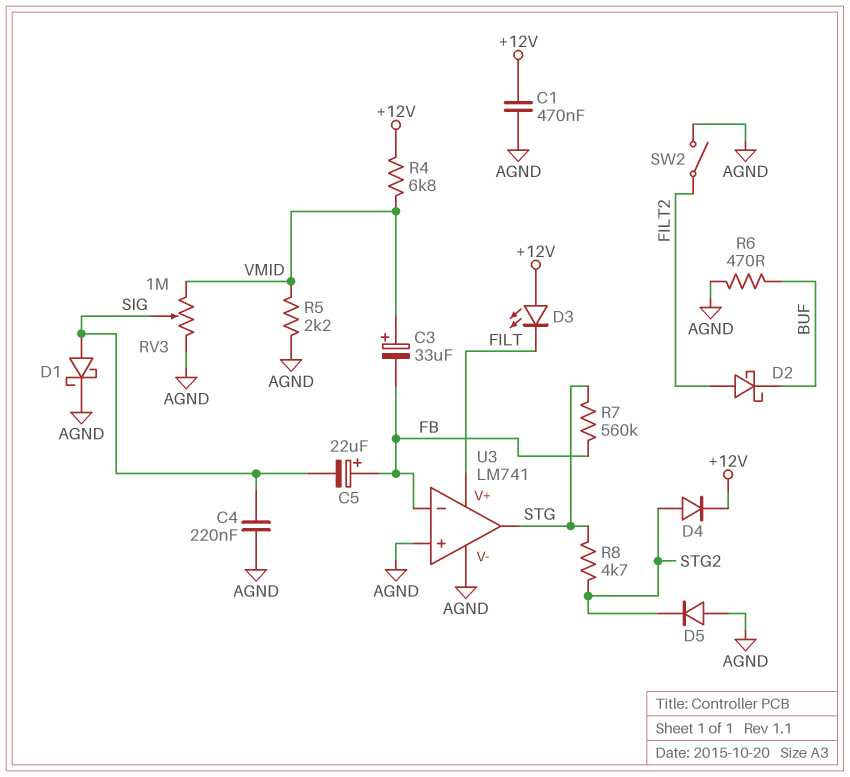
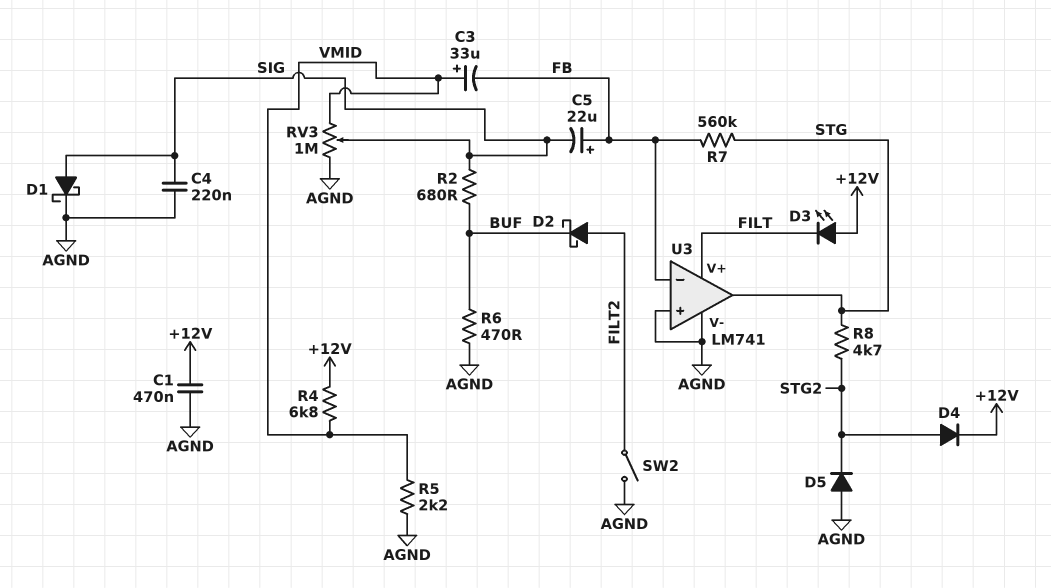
R2: none -> 680 (BUF, SIG)

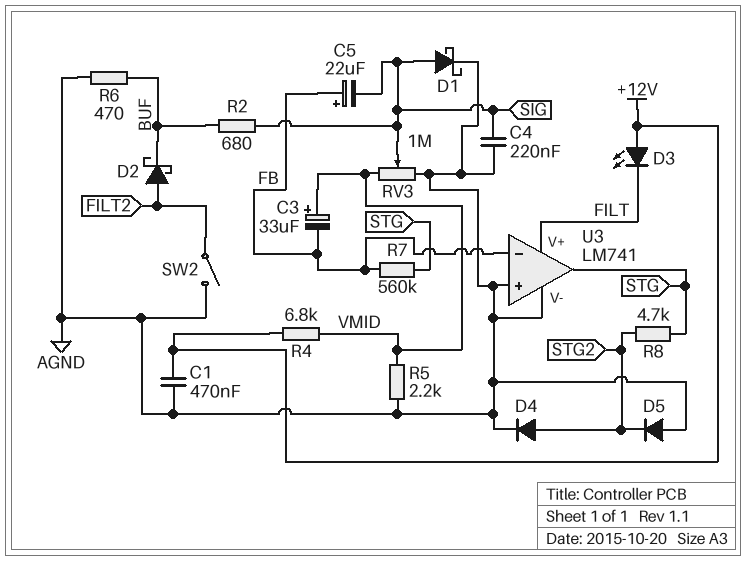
D4: diode (A STG2, K +12V) -> diode (A STG2, K AGND)

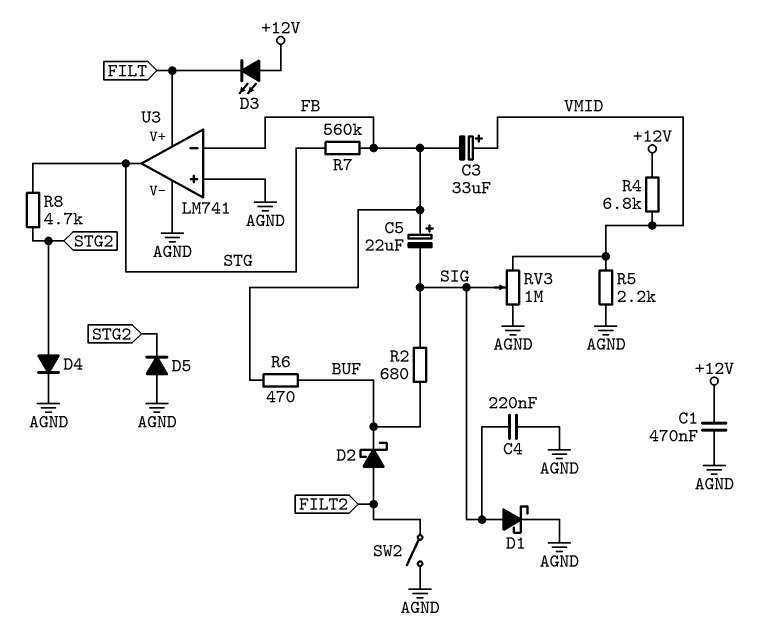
R6: 470 (AGND, BUF) -> 470 (BUF, FB)

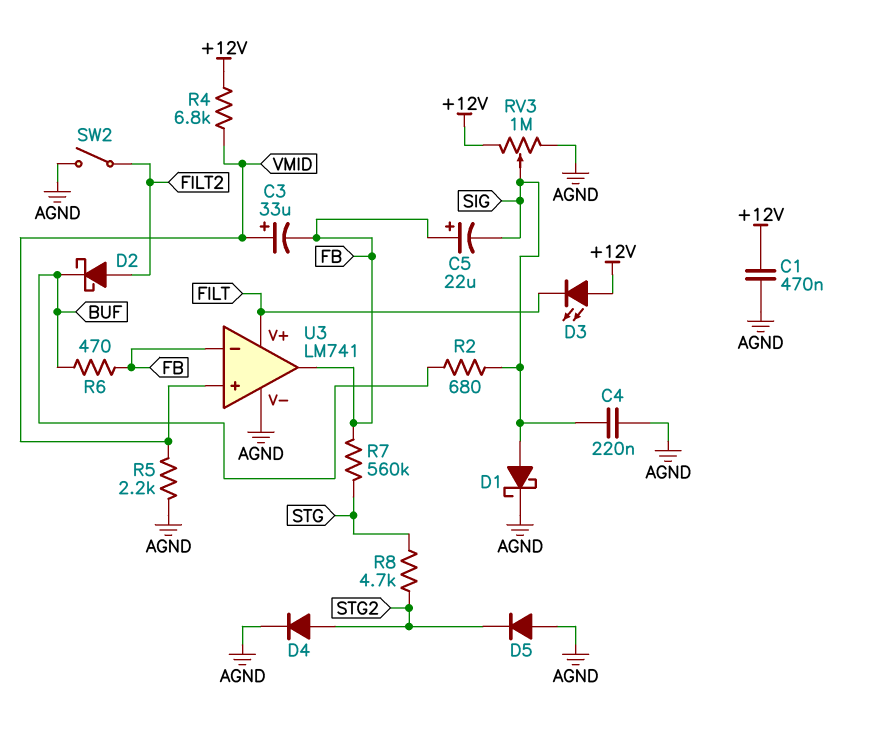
RV3: 1M (AGND, VMID, wiper SIG) -> 1M (+12V, AGND, wiper SIG)
U3 pin in+: AGND -> VMID
U3 pin out: STG -> FB

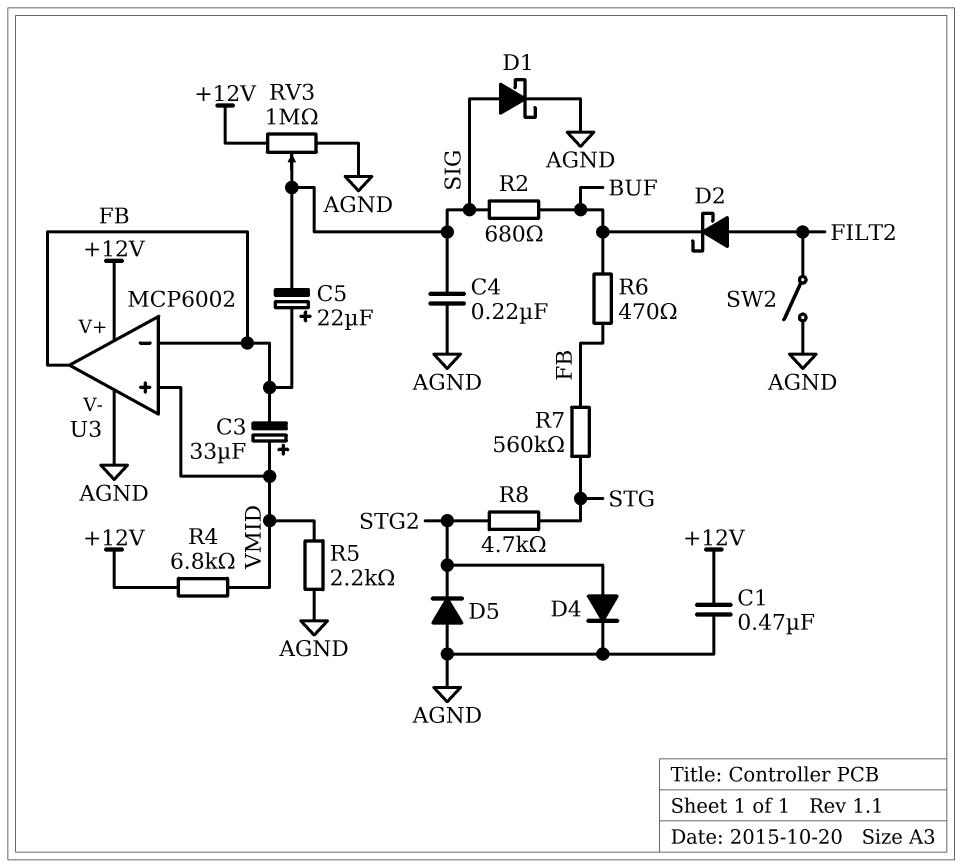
D3: LED (A +12V, K FILT) -> none
U3: LM741 -> MCP6002
U3 pin V+: FILT -> +12V

